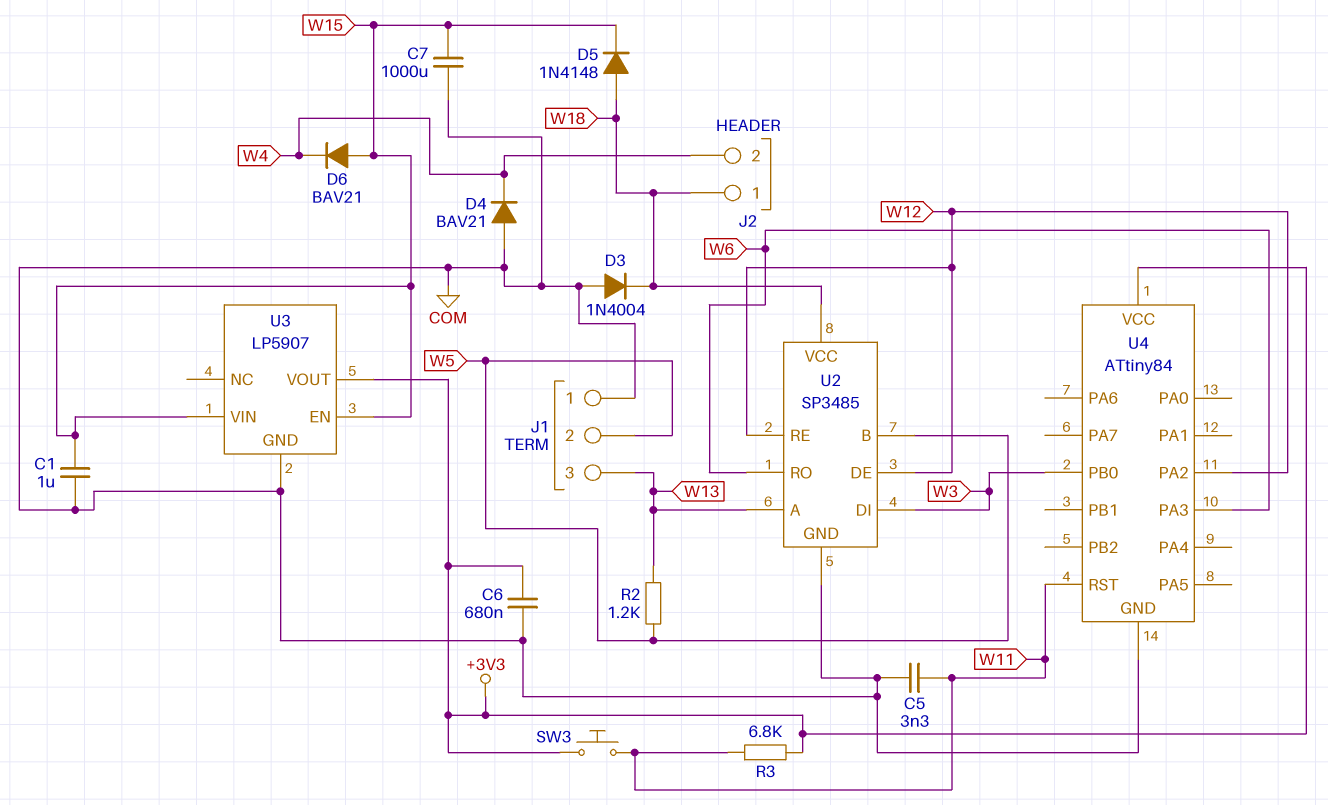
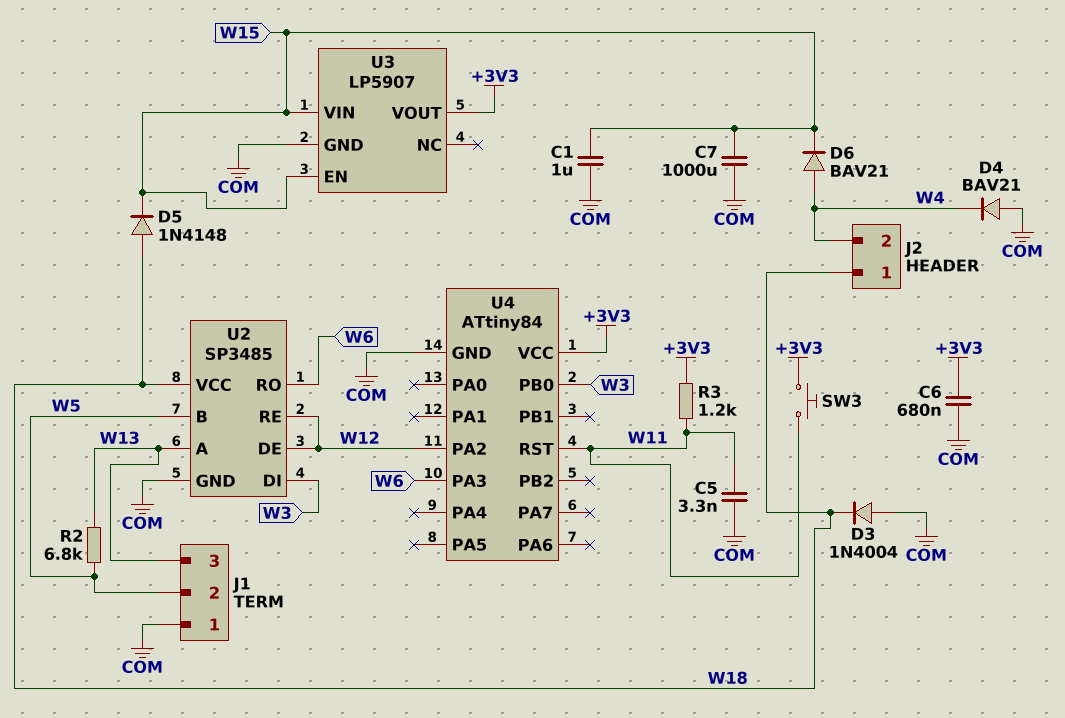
D6: diode BAV21 (A W15, K W4) -> diode BAV21 (A W4, K W15)
R2: 1.2k (W5, W13) -> 6.8k (W5, W13)
R3: 6.8k (+3V3, W11) -> 1.2k (+3V3, W11)

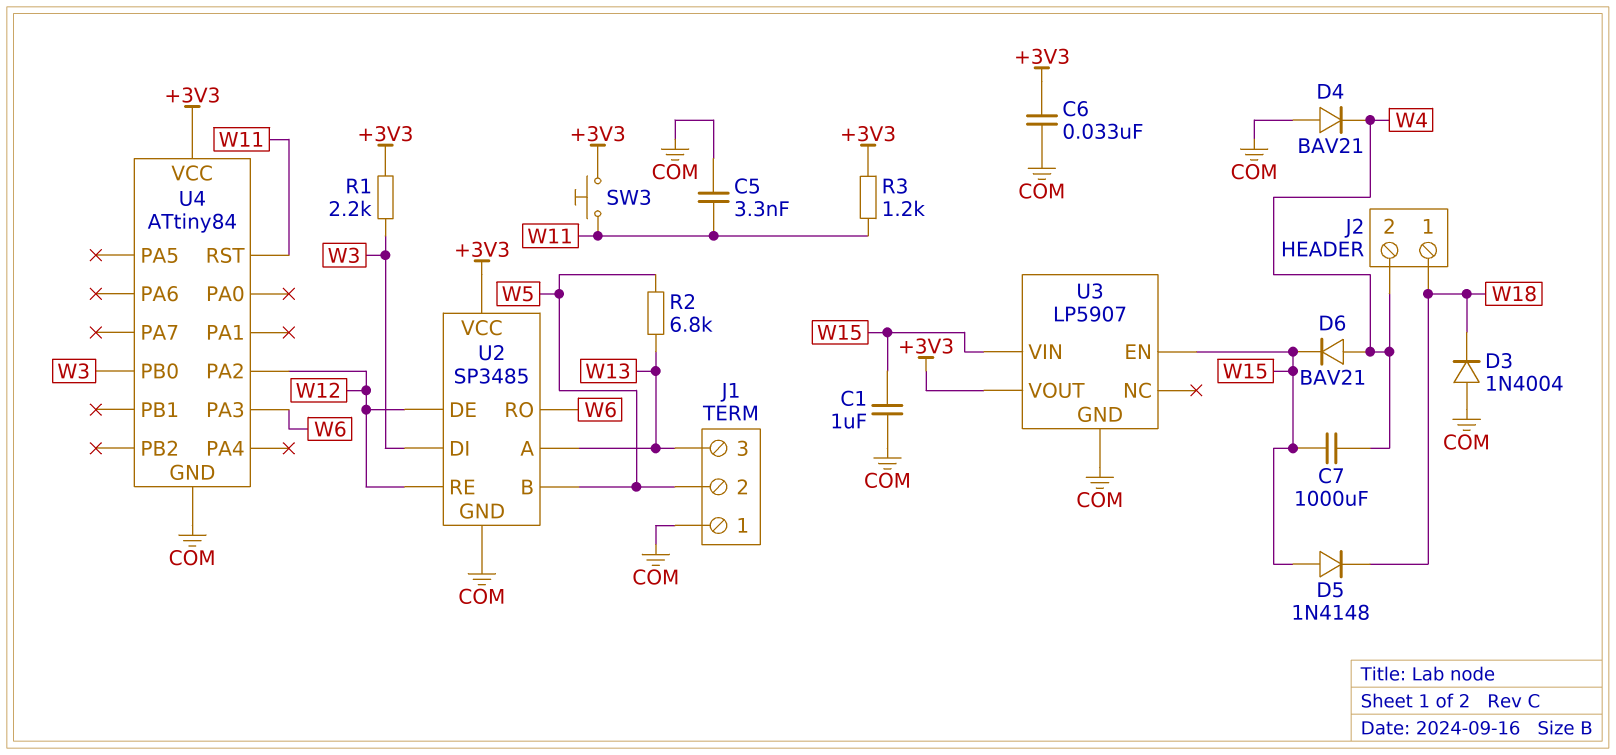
C6: 680nF (+3V3, COM) -> 33nF (+3V3, COM)
C7: 1000uF (COM, W15) -> 1000uF (W4, W15)
D5: diode 1N4148 (A W18, K W15) -> diode 1N4148 (A W15, K W18)
R1: none -> 2.2k (+3V3, W3)
U2 pin VCC: W18 -> +3V3

